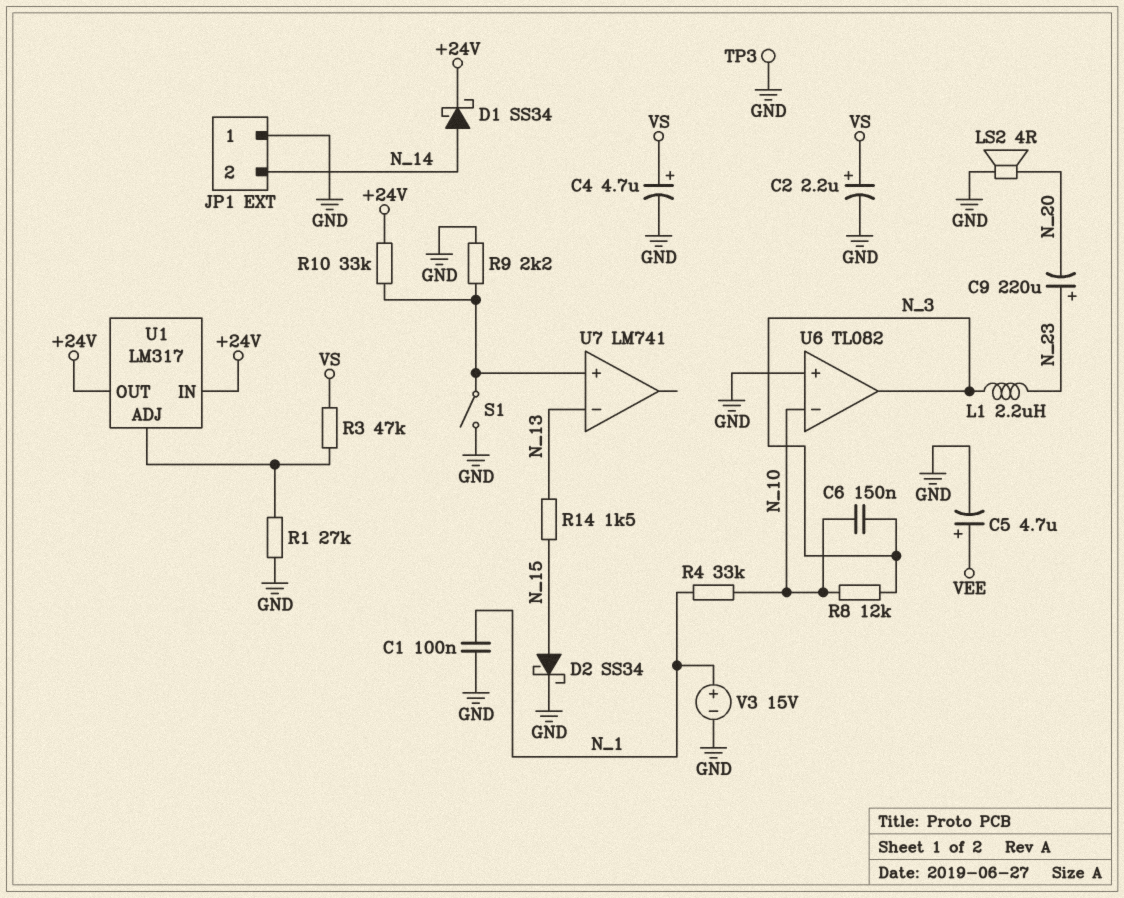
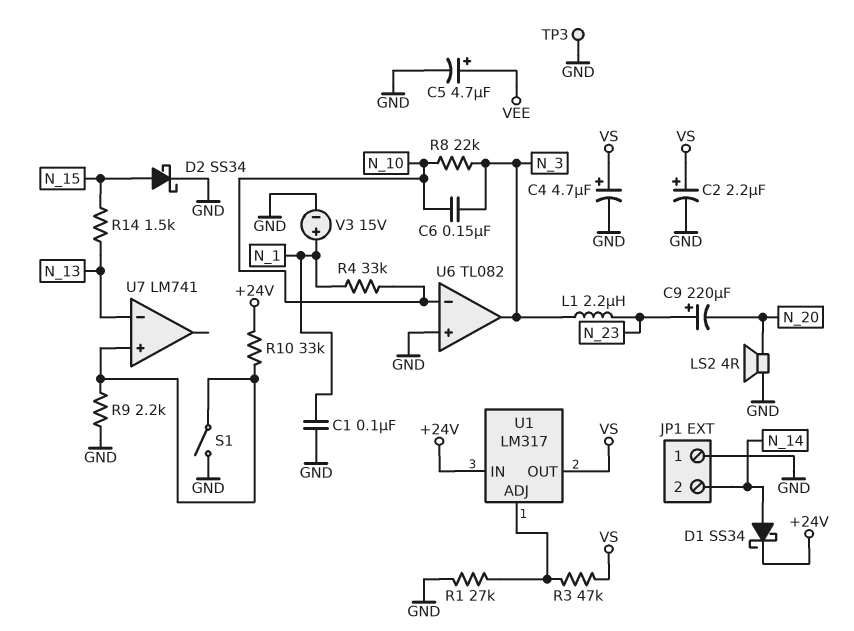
R8: 12k (N_3, N_10) -> 22k (N_3, N_10)
U1 pin OUT: +24V -> VS

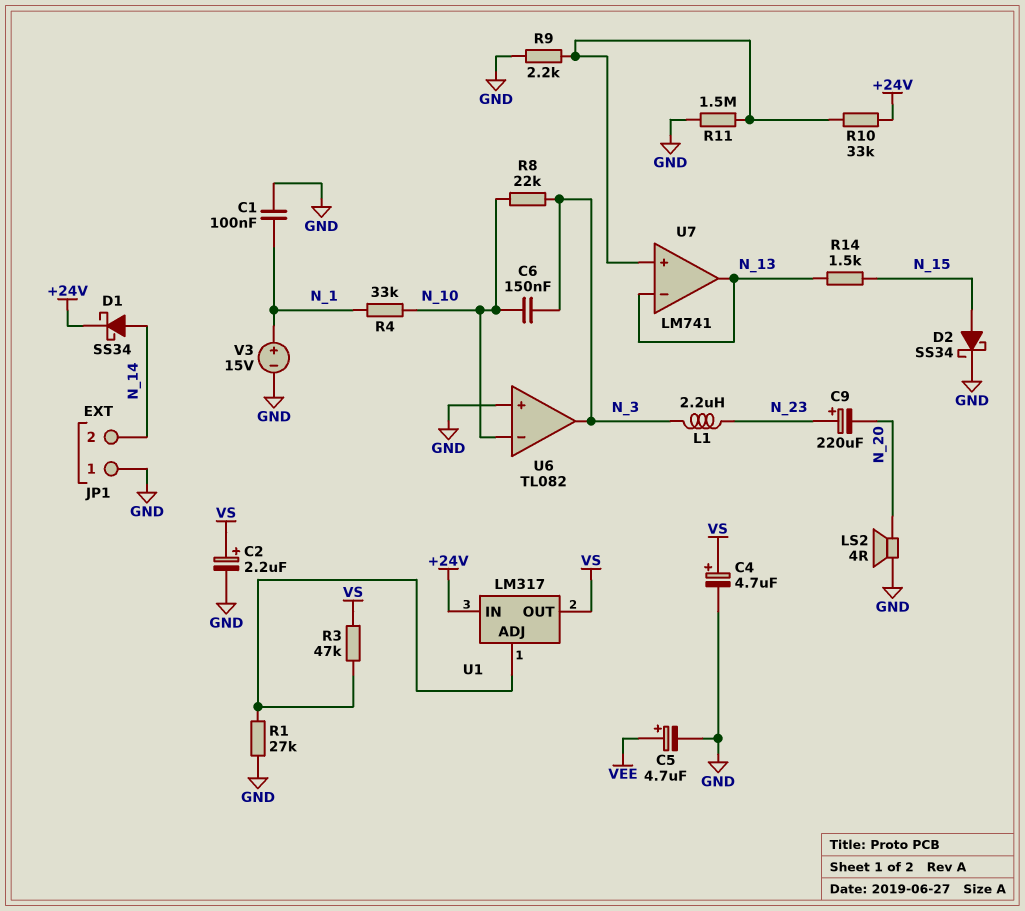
R11: none -> 1.5M (GND, U7/in+)
S1: switch (GND, U7/in+) -> none
TP3: test point (GND) -> none
U7 pin out: none -> N_13

